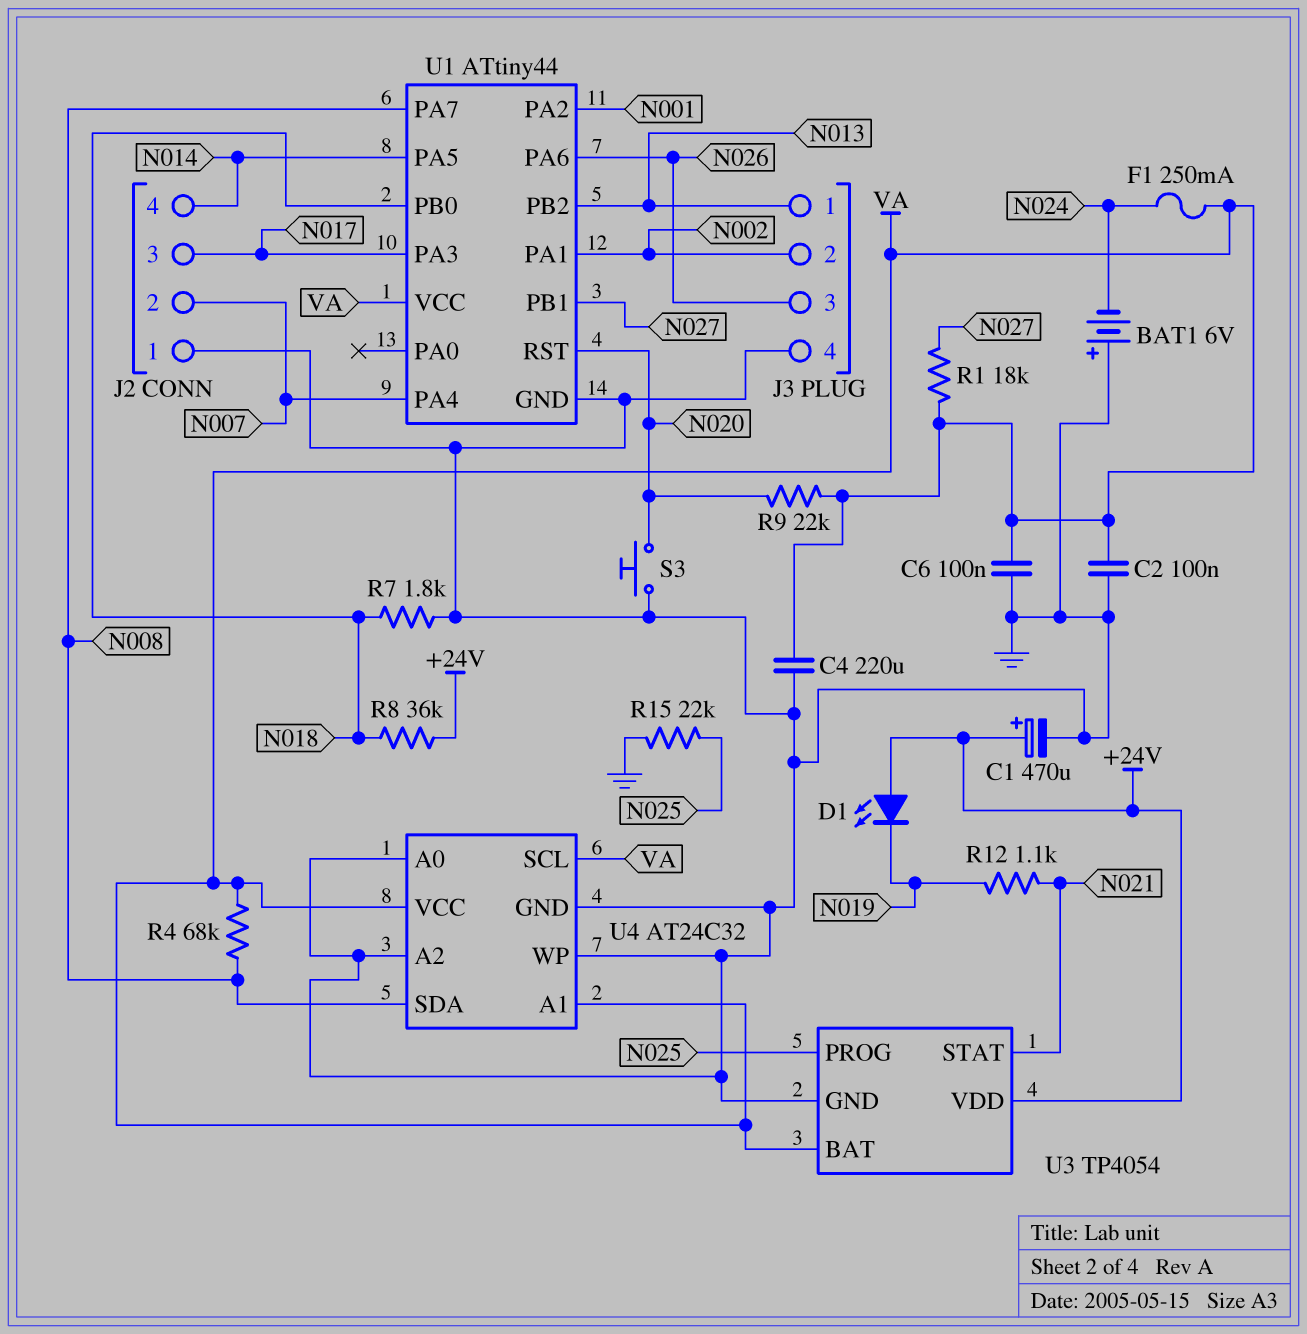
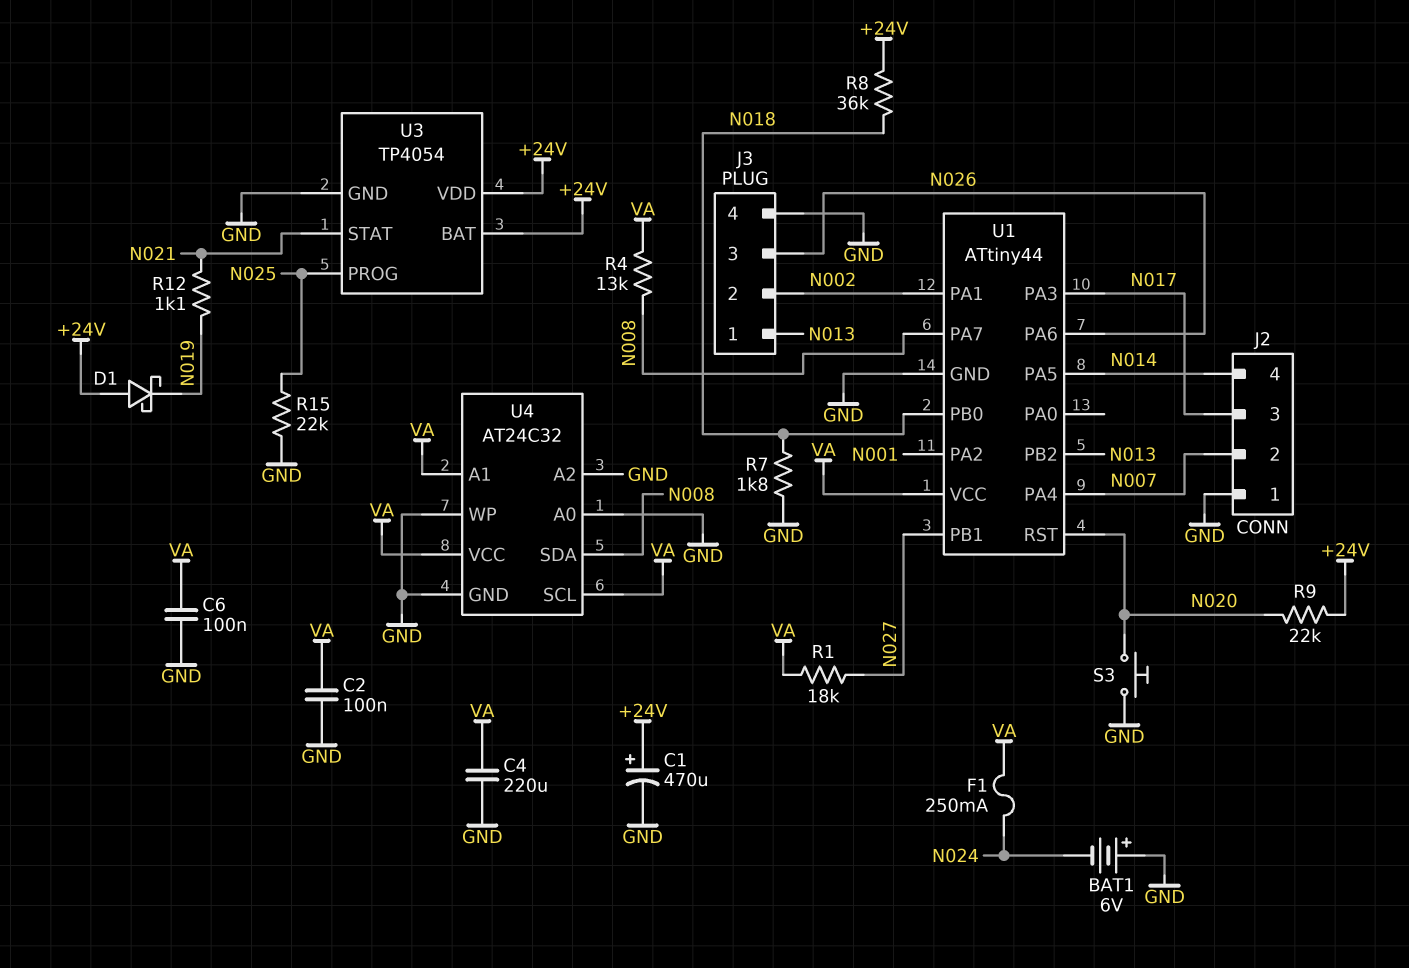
D1: LED (A +24V, K N019) -> schottky (A +24V, K N019)
R4: 68k (N008, VA) -> 13k (N008, VA)
R9: 22k (N020, VA) -> 22k (+24V, N020)
U3 pin BAT: VA -> +24V

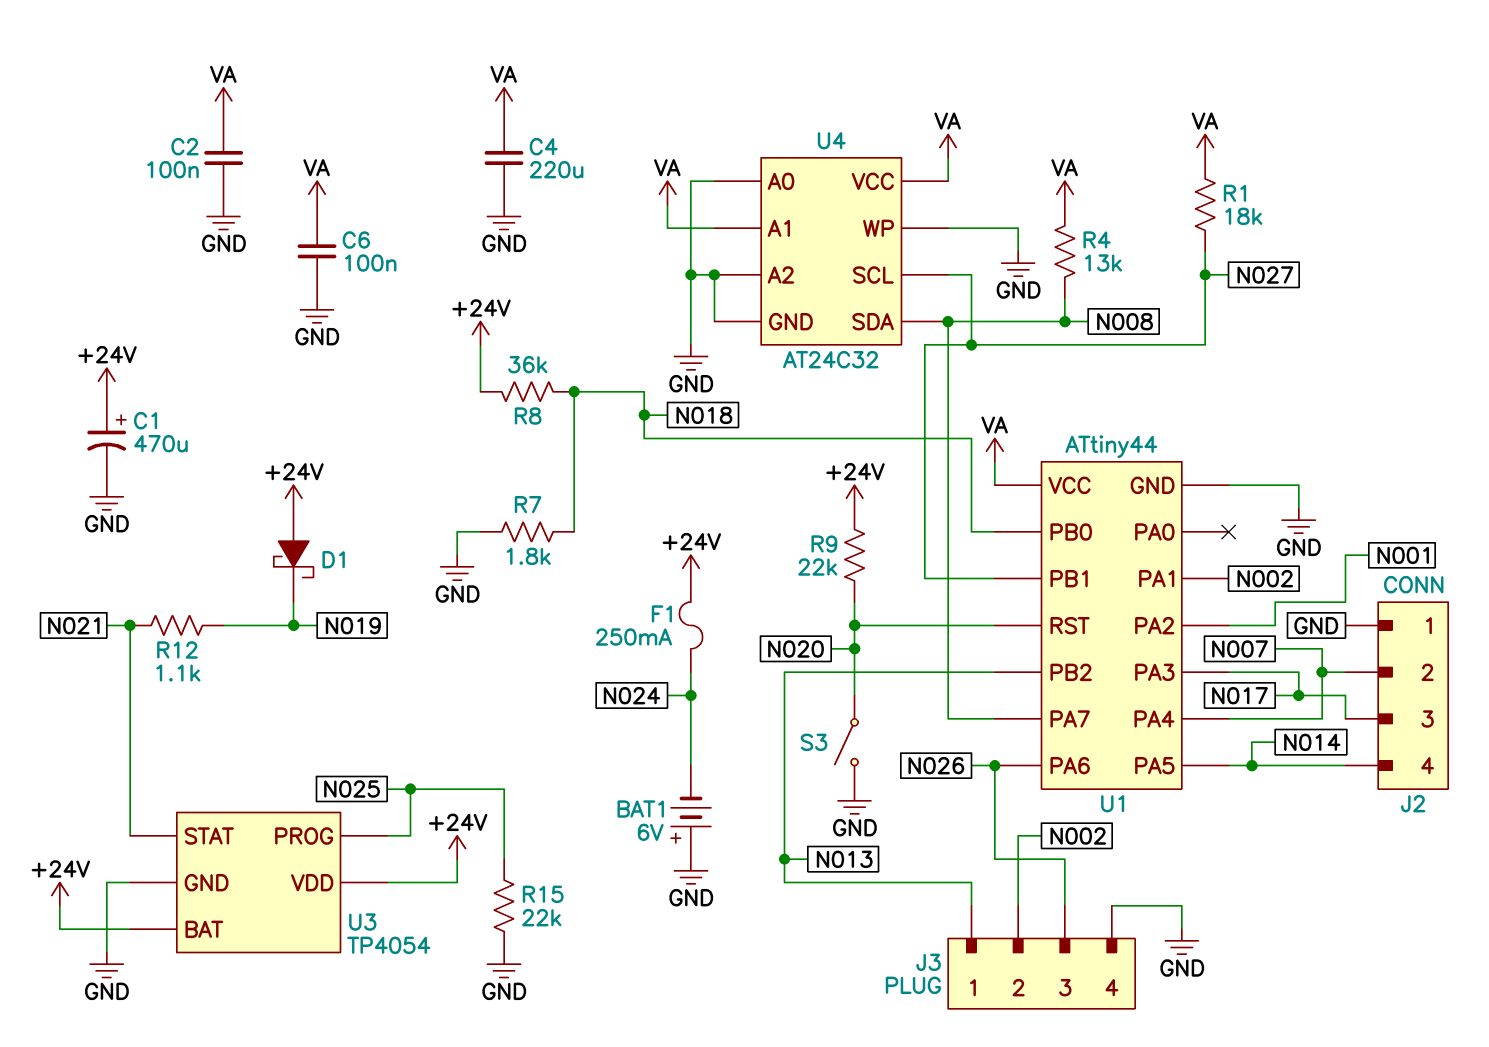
F1: 250mA (N024, VA) -> 250mA (+24V, N024)
S3: button (GND, N020) -> switch (GND, N020)
U4 pin SCL: VA -> N027

